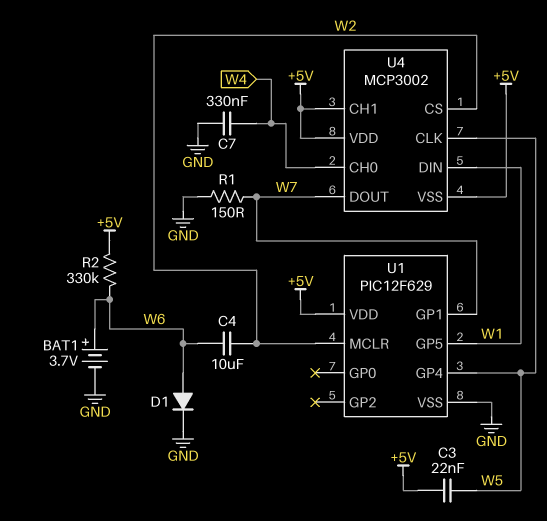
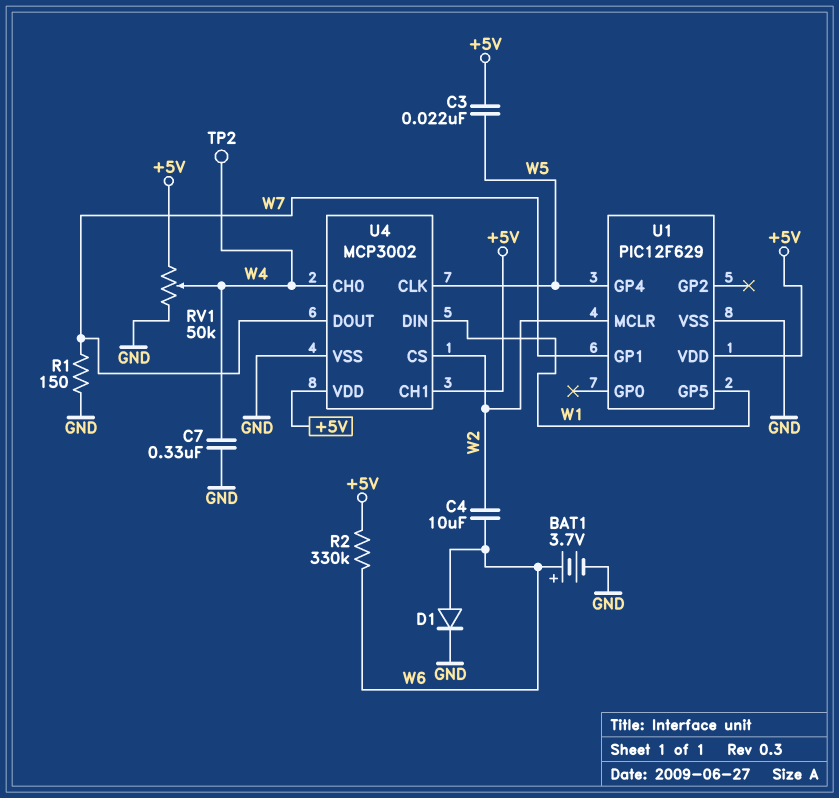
RV1: none -> 50k (+5V, GND, wiper W4)
TP2: none -> test point (W4)
U4 pin VSS: +5V -> GND

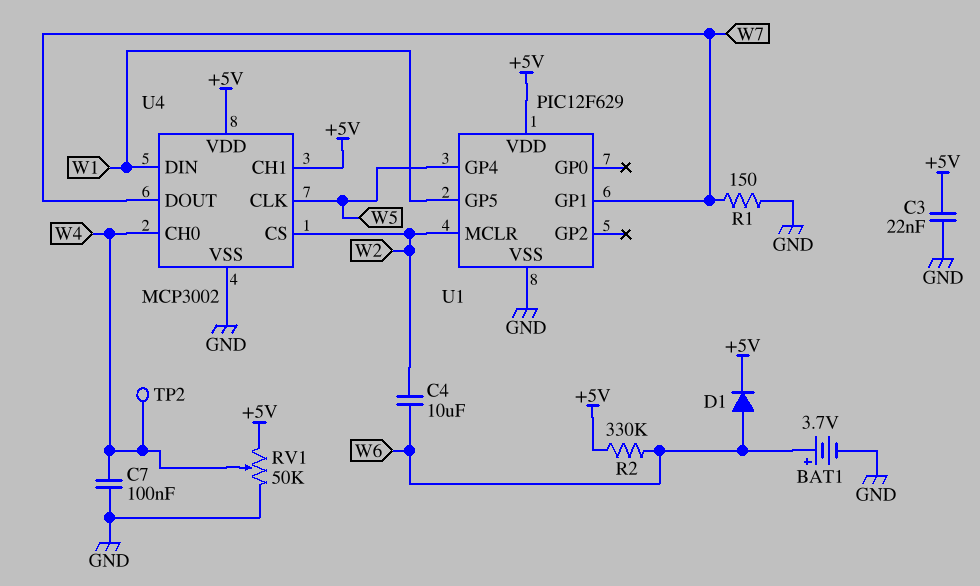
C3: 22nF (+5V, W5) -> 22nF (+5V, GND)
C7: 330nF (GND, W4) -> 100nF (GND, W4)
D1: diode (A W6, K GND) -> diode (A W6, K +5V)

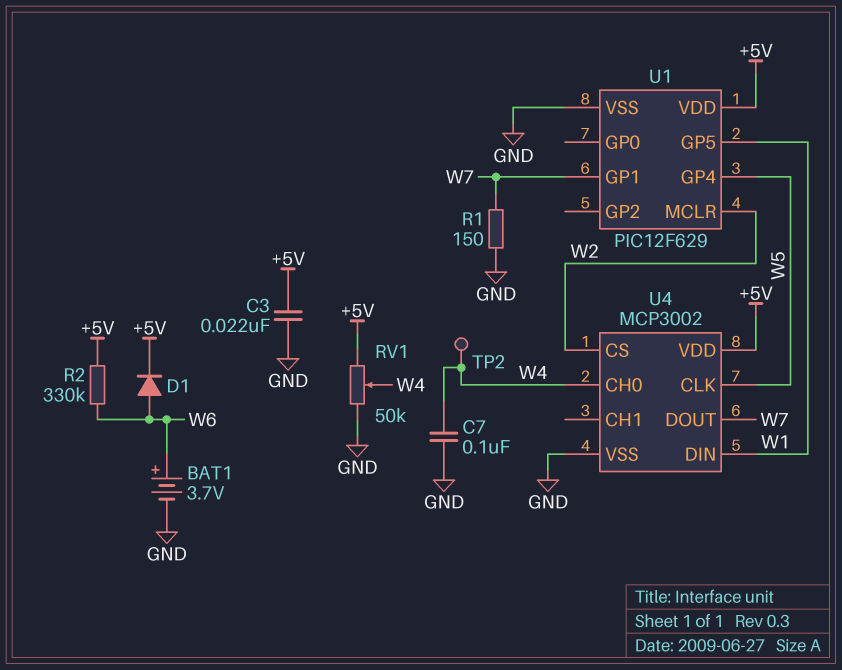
C4: 10uF (W2, W6) -> none
U4 pin CH1: +5V -> none

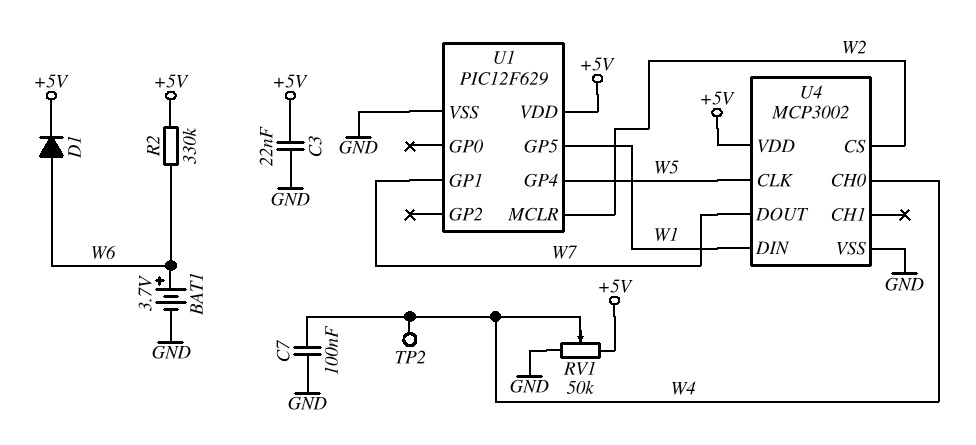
R1: 150 (GND, W7) -> none

